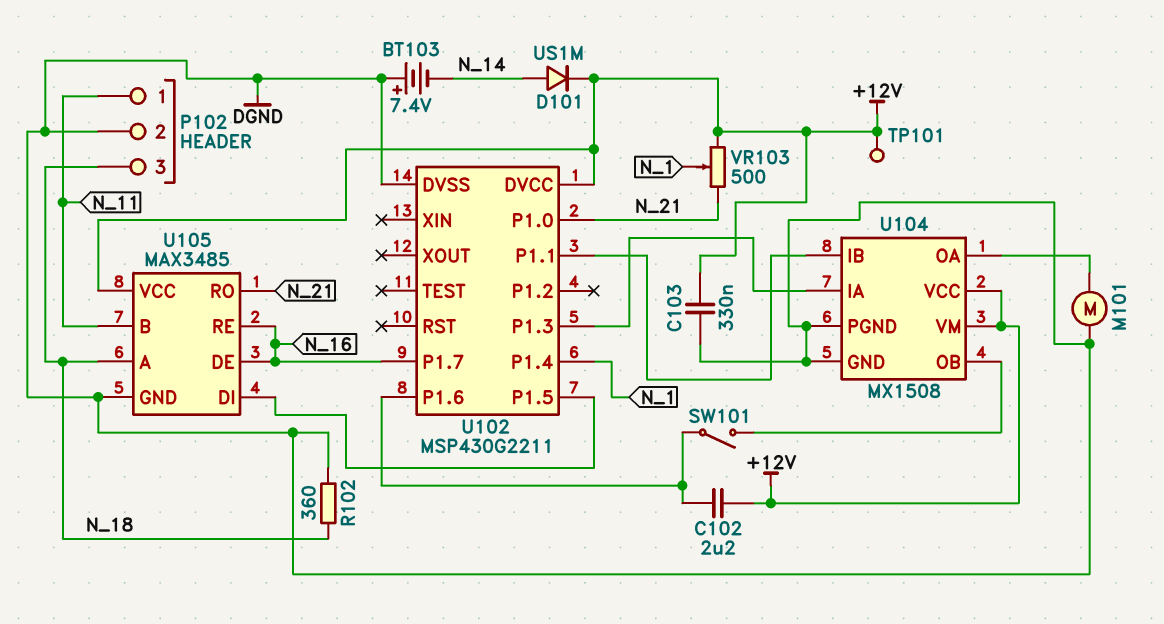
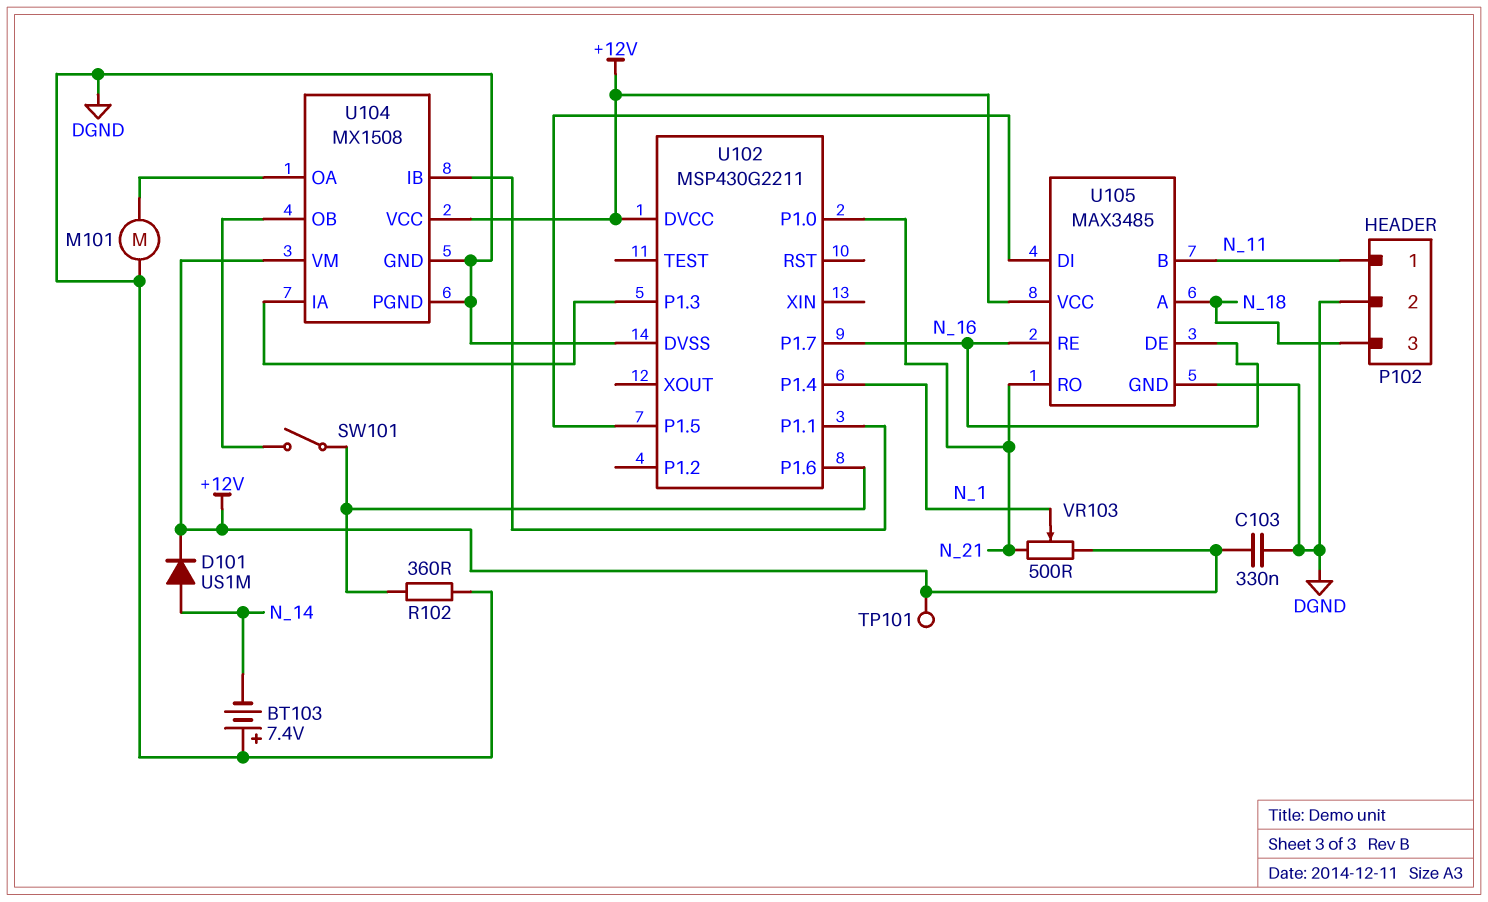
C102: 2.2uF (+12V, U102/P1.6) -> none
R102: 360 (DGND, N_18) -> 360 (DGND, U102/P1.6)

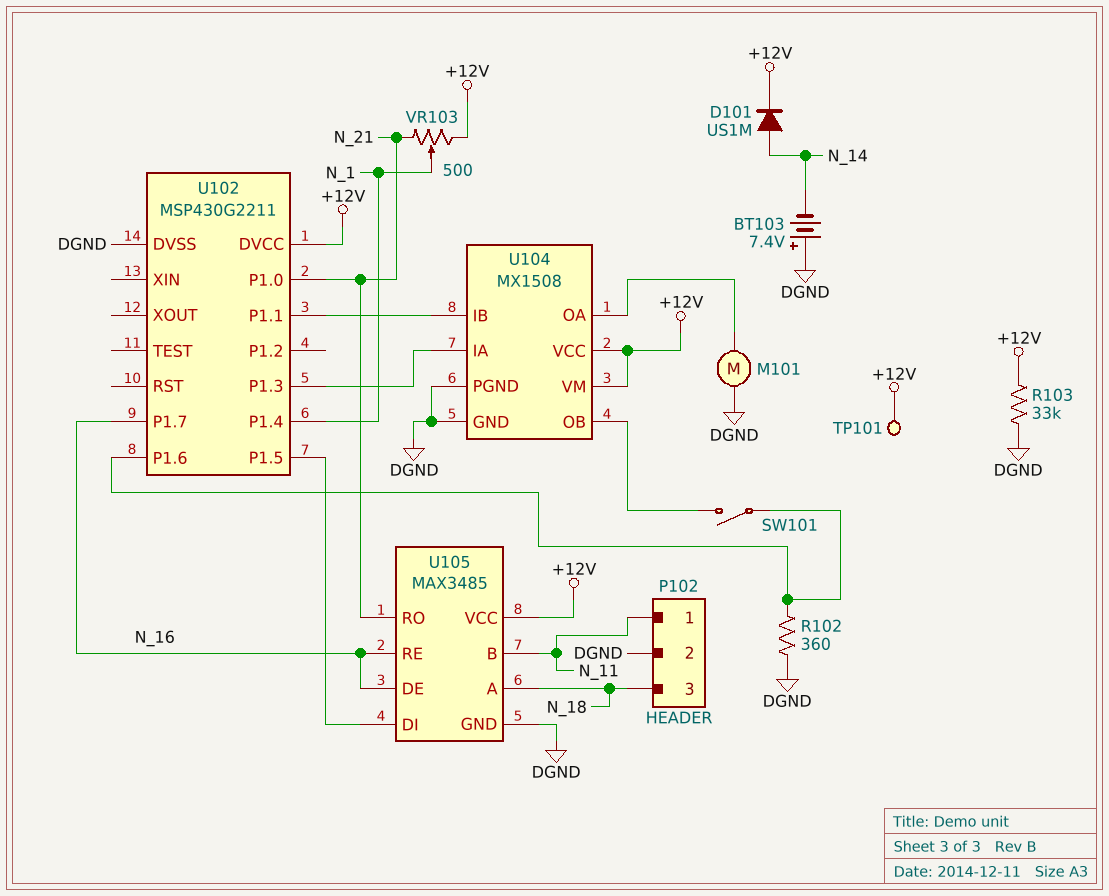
C103: 330nF (+12V, DGND) -> none
R103: none -> 33k (+12V, DGND)

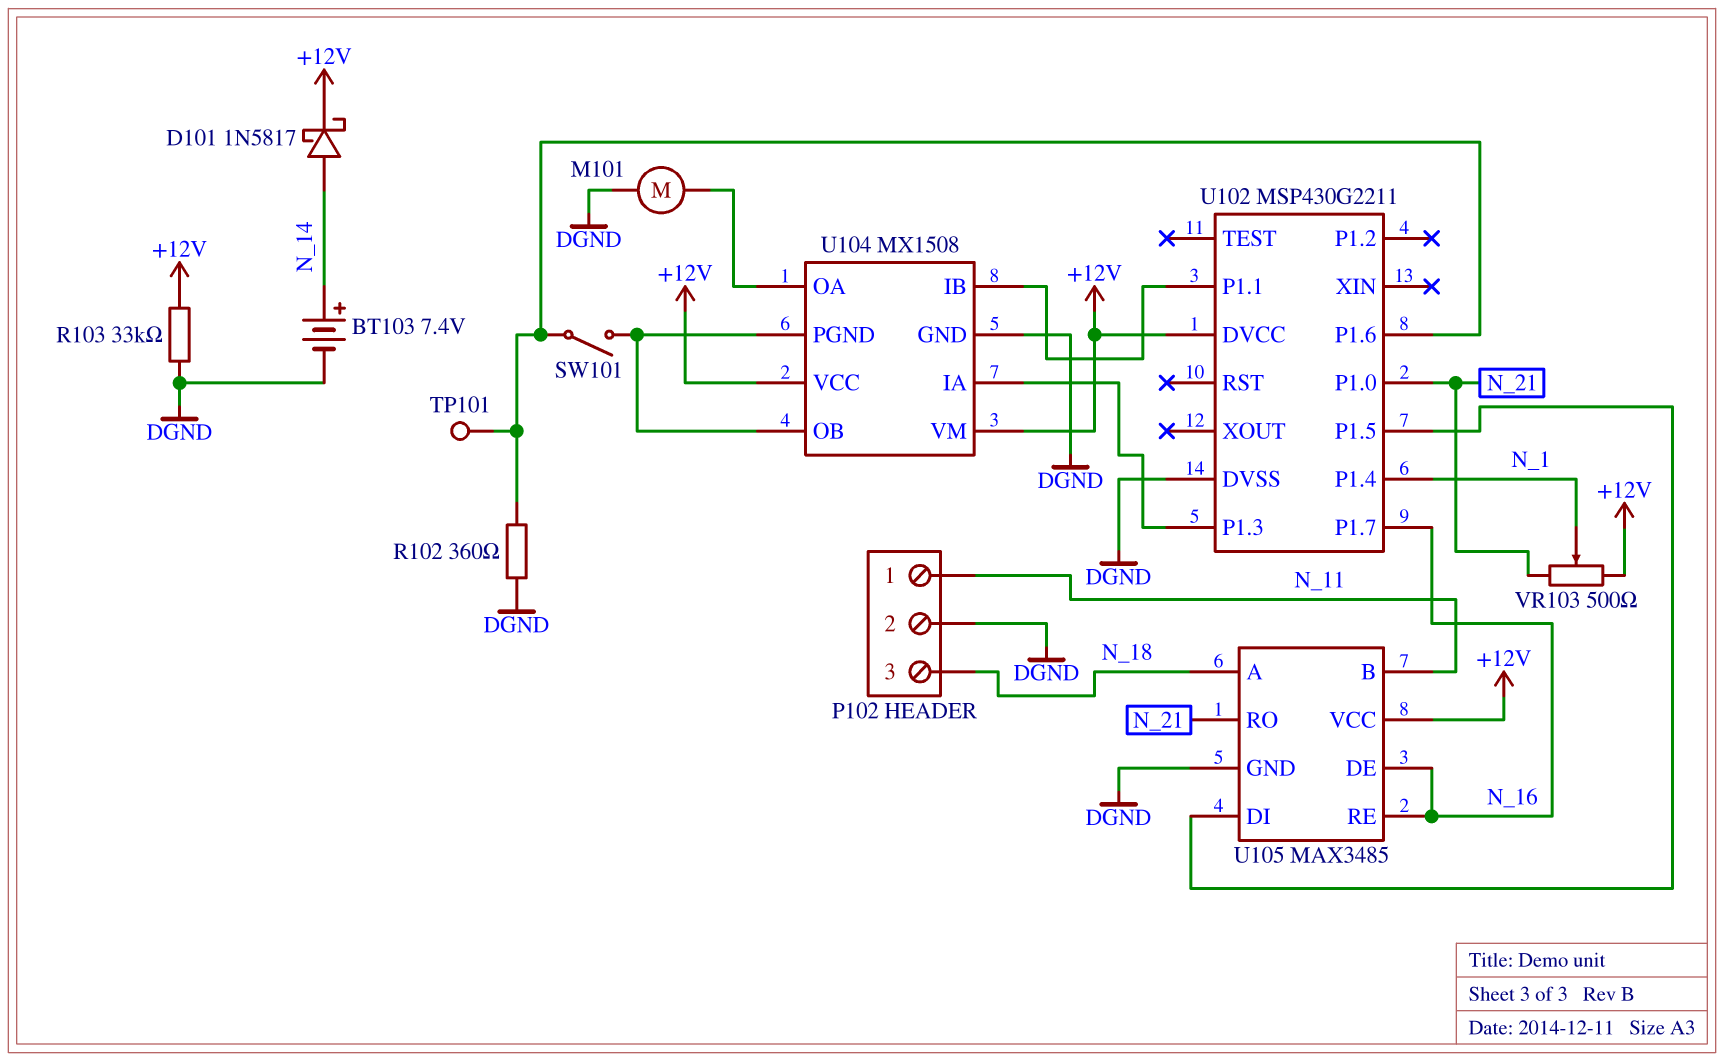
BT103: 7.4V (plus DGND, minus N_14) -> 7.4V (plus N_14, minus DGND)
D101: diode US1M (A N_14, K +12V) -> schottky 1N5817 (A N_14, K +12V)
TP101: test point (+12V) -> test point (U102/P1.6)
U104 pin PGND: DGND -> U104/OB

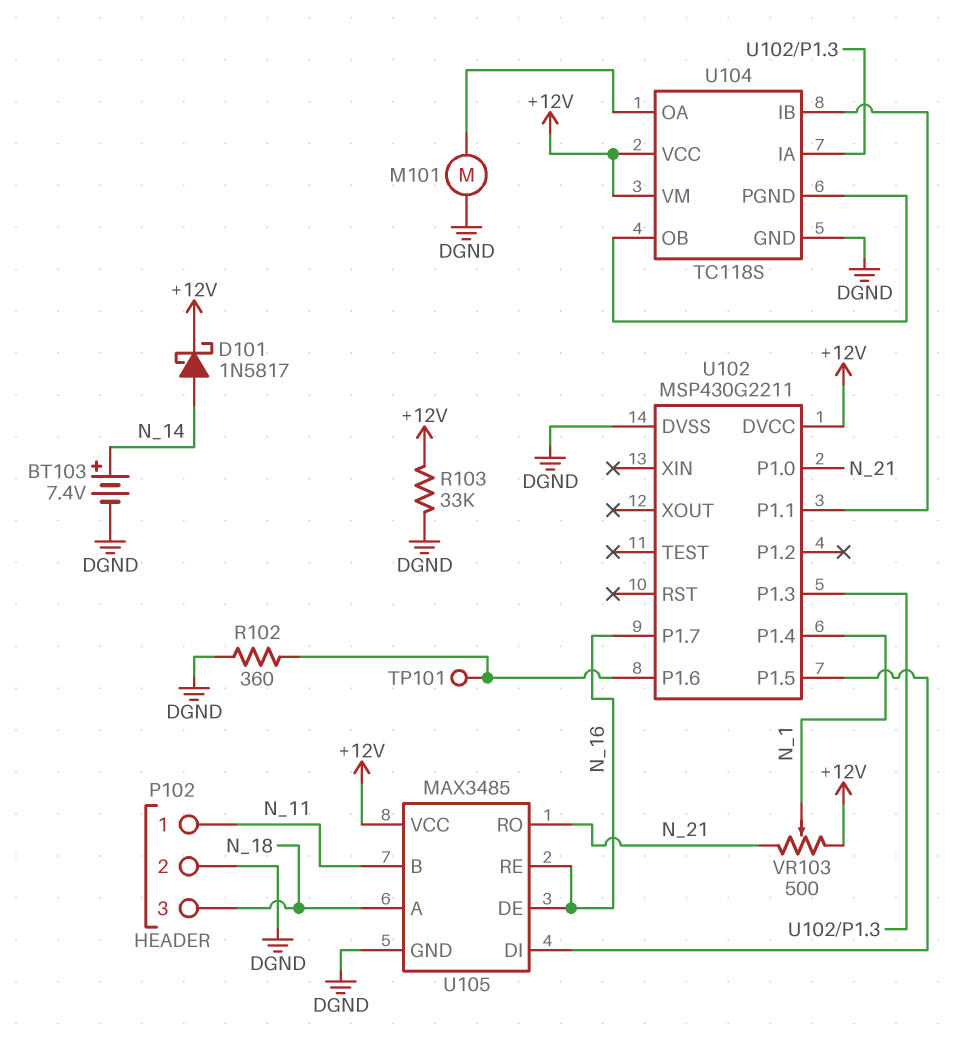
SW101: switch (U102/P1.6, U104/OB) -> none
U104: MX1508 -> TC118S

